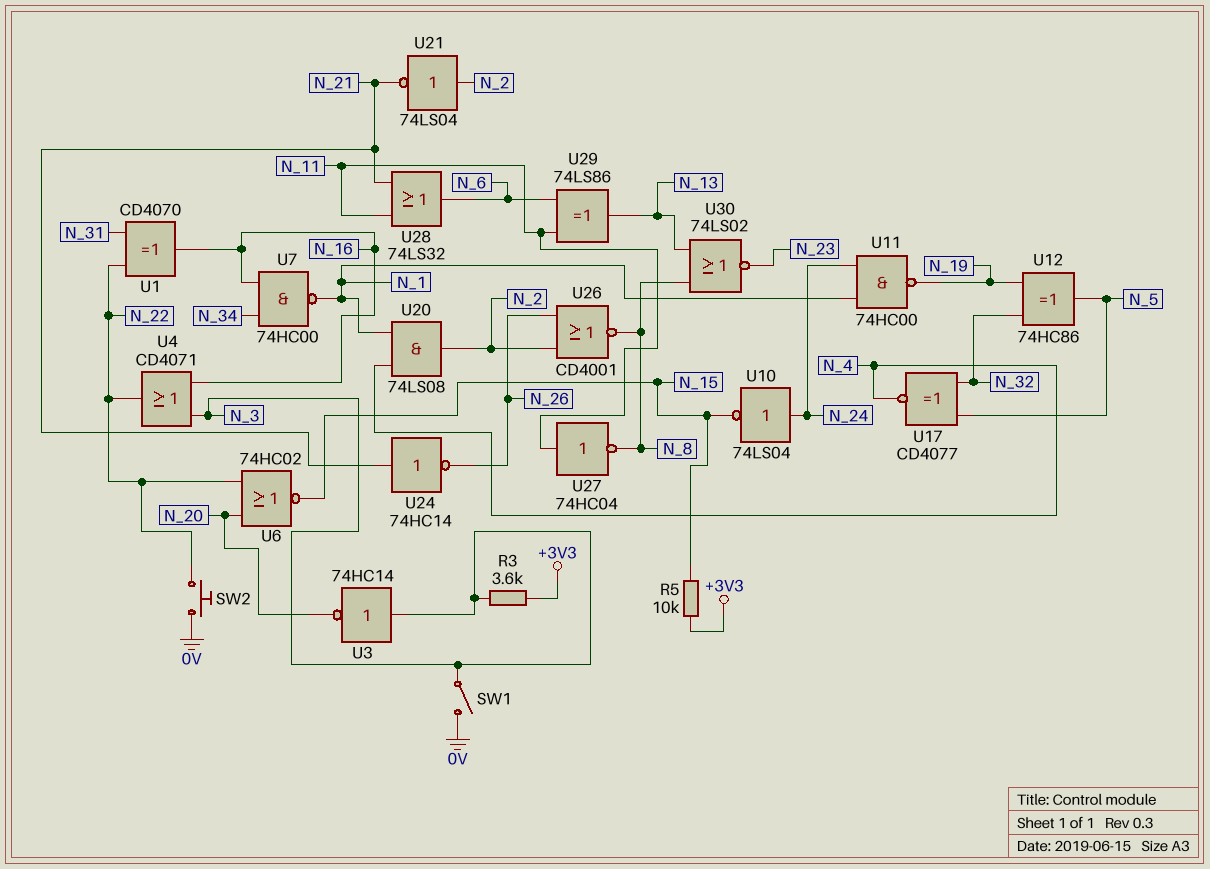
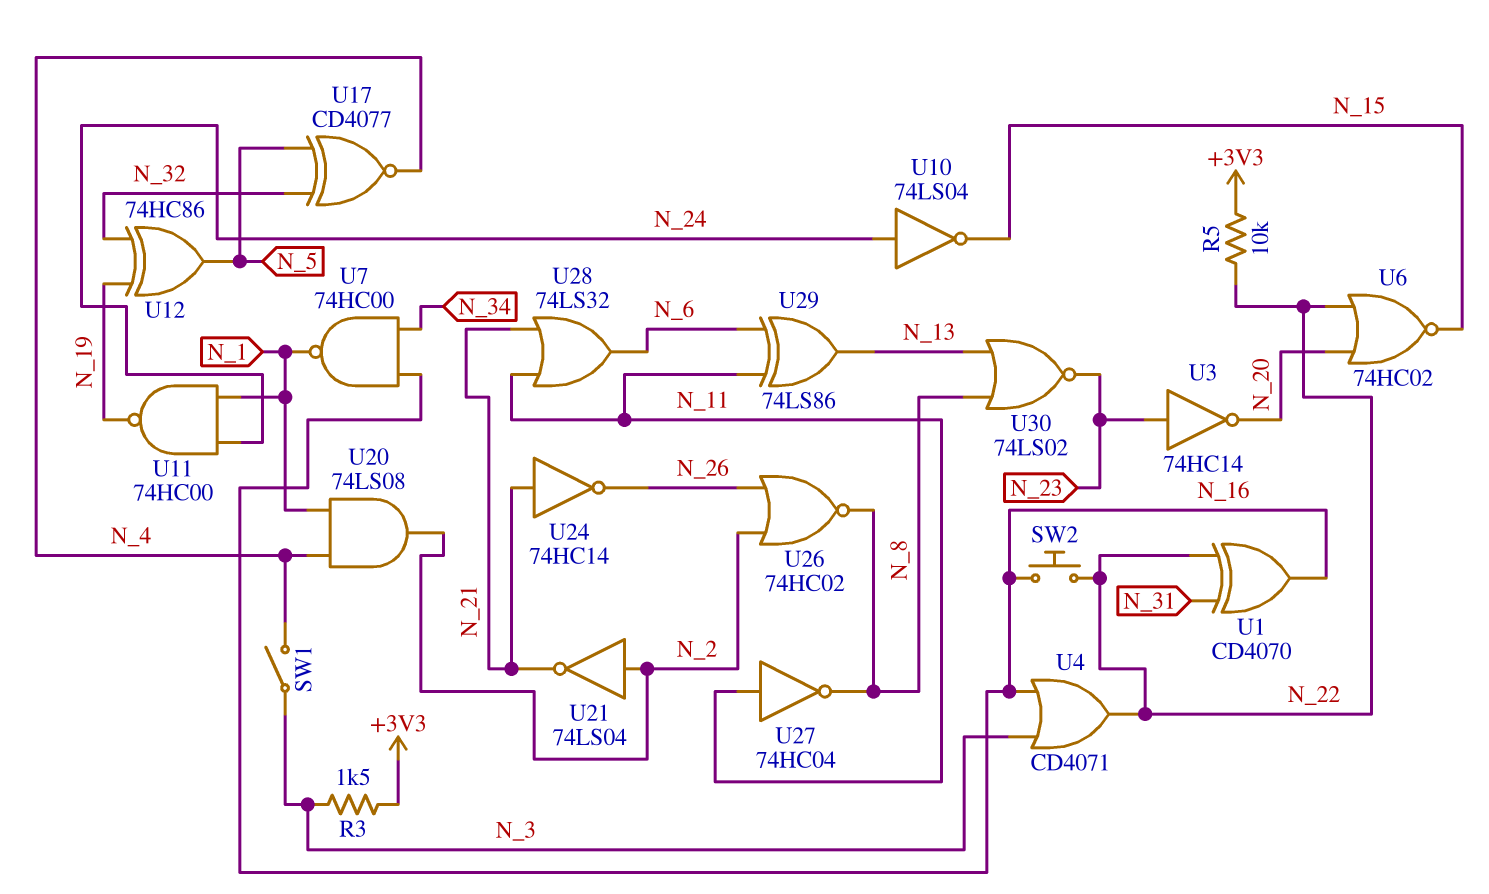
R3: 3.6k (+3V3, N_3) -> 1.5k (+3V3, N_3)
R5: 10k (+3V3, N_15) -> 10k (+3V3, N_22)
SW1: switch (0V, N_3) -> switch (N_3, N_4)
SW2: button (0V, N_22) -> button (N_16, N_22)
U3: NOT 74HC14 (in N_3, out N_20) -> NOT 74HC14 (in N_23, out N_20)
U26: NOR CD4001 (in N_2, in N_26, out N_8) -> NOR 74HC02 (in N_2, in N_26, out N_8)

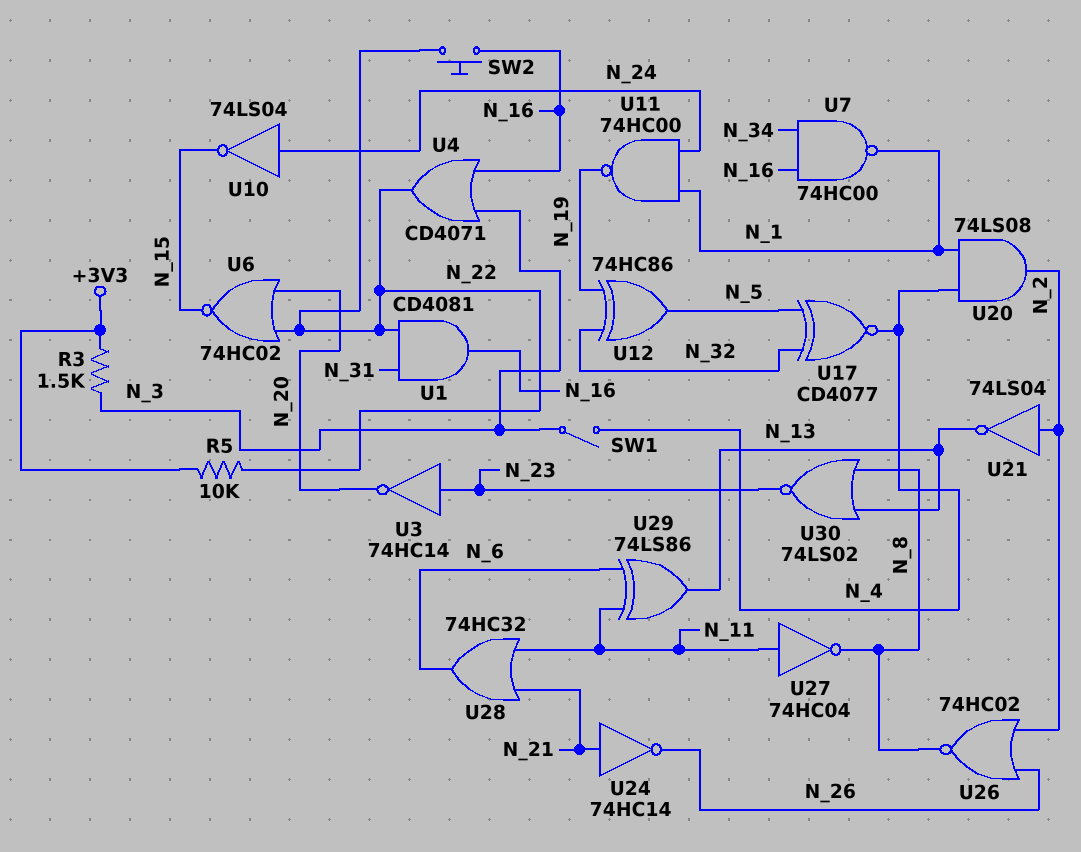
U1: XOR CD4070 (in N_22, in N_31, out N_16) -> AND CD4081 (in N_22, in N_31, out N_16)
U21: NOT 74LS04 (in N_2, out N_21) -> NOT 74LS04 (in N_2, out N_13)
U28: OR 74LS32 (in N_11, in N_21, out N_6) -> OR 74HC32 (in N_11, in N_21, out N_6)

